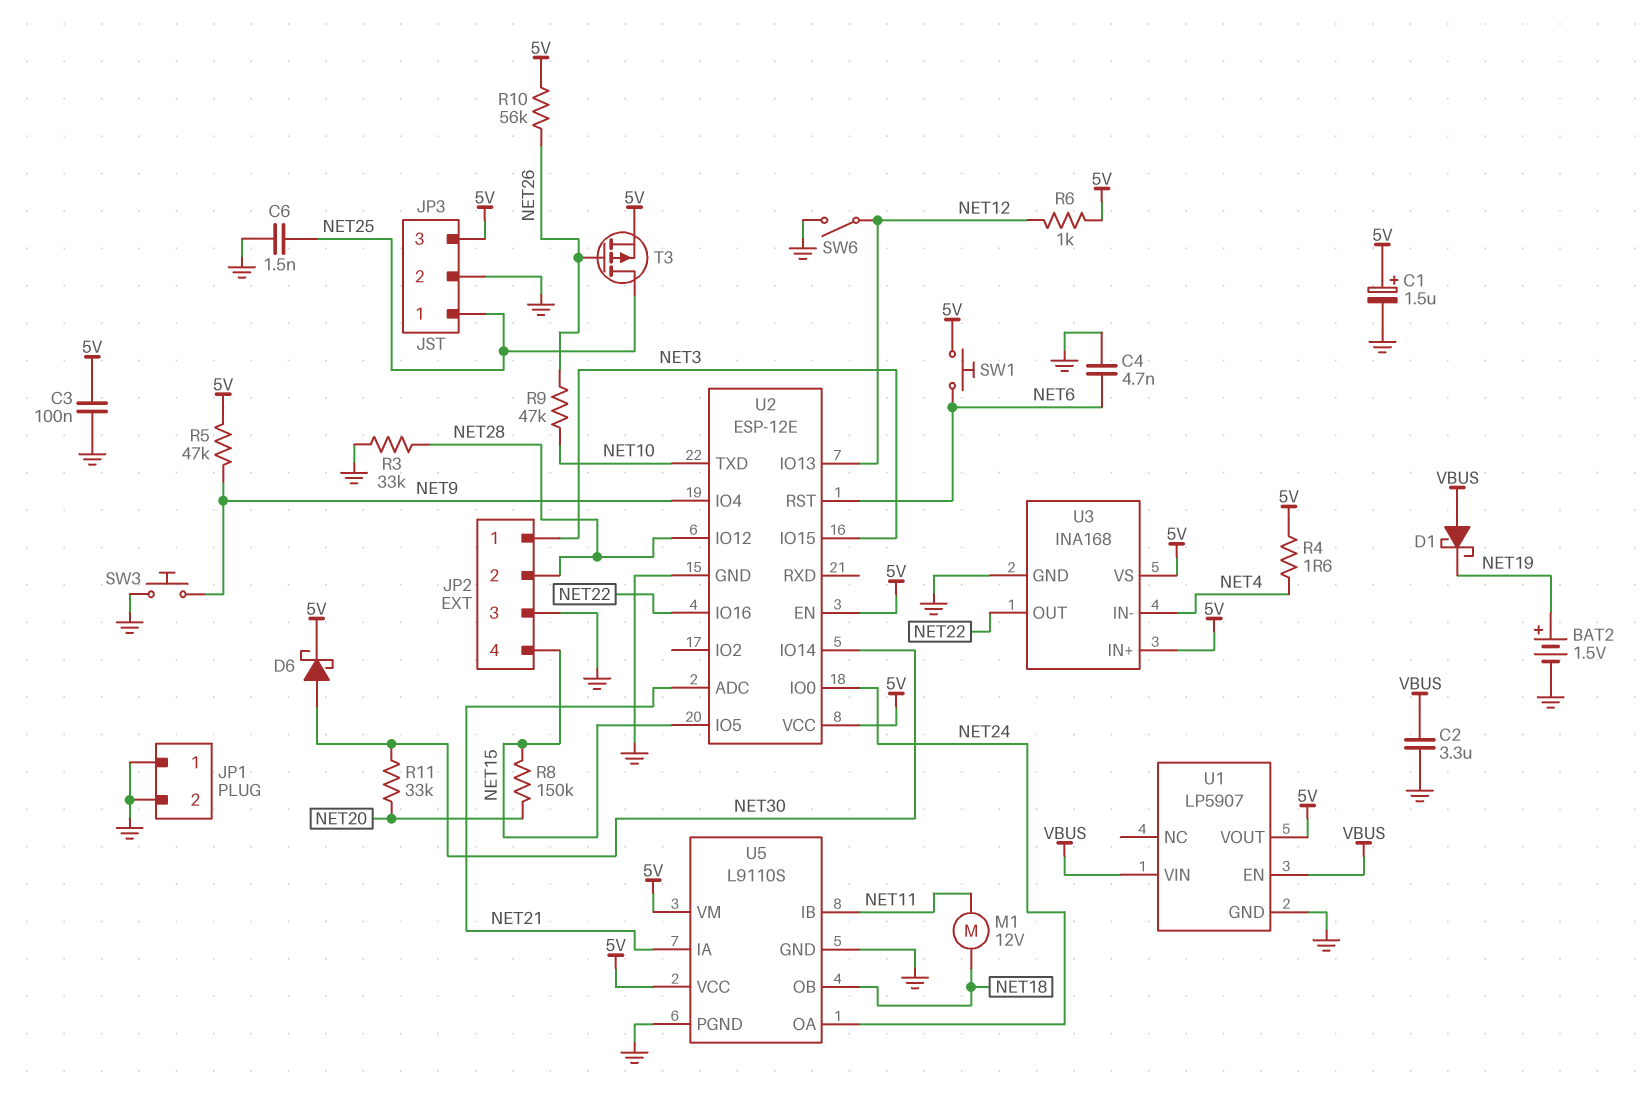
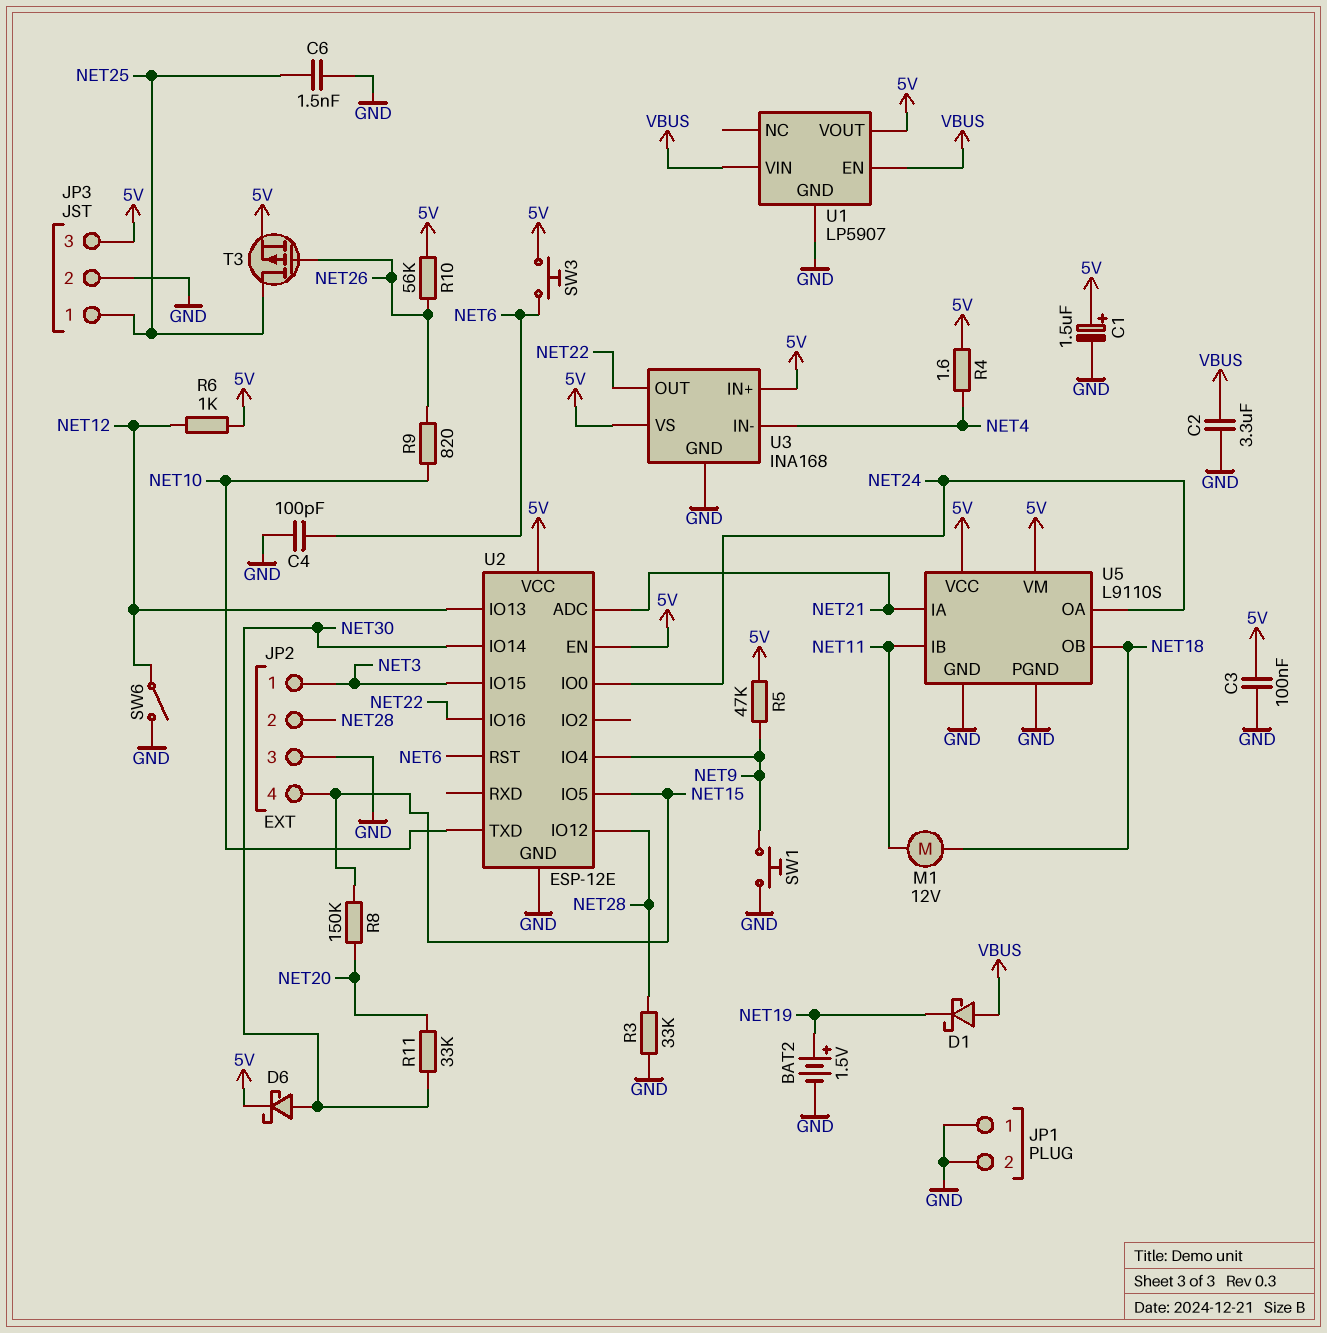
C4: 4.7nF (GND, NET6) -> 100pF (GND, NET6)
R9: 47k (NET10, NET26) -> 820 (NET10, NET26)
SW1: button (5V, NET6) -> button (GND, NET9)
SW3: button (GND, NET9) -> button (5V, NET6)

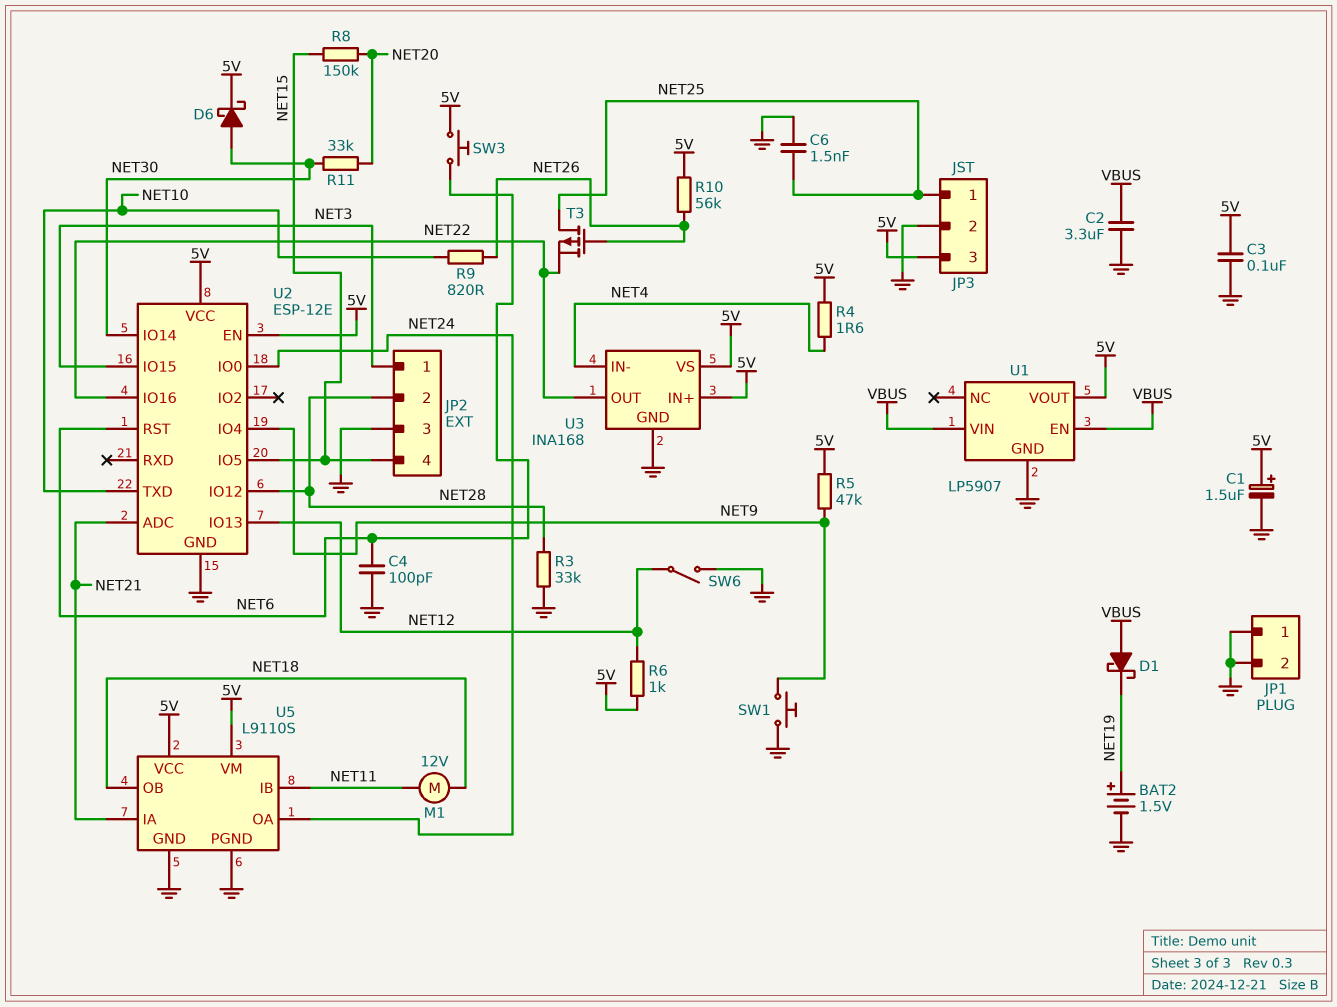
T3: PMOS (G NET26, D NET25, S 5V) -> PMOS (G NET26, D NET25, S NET22)

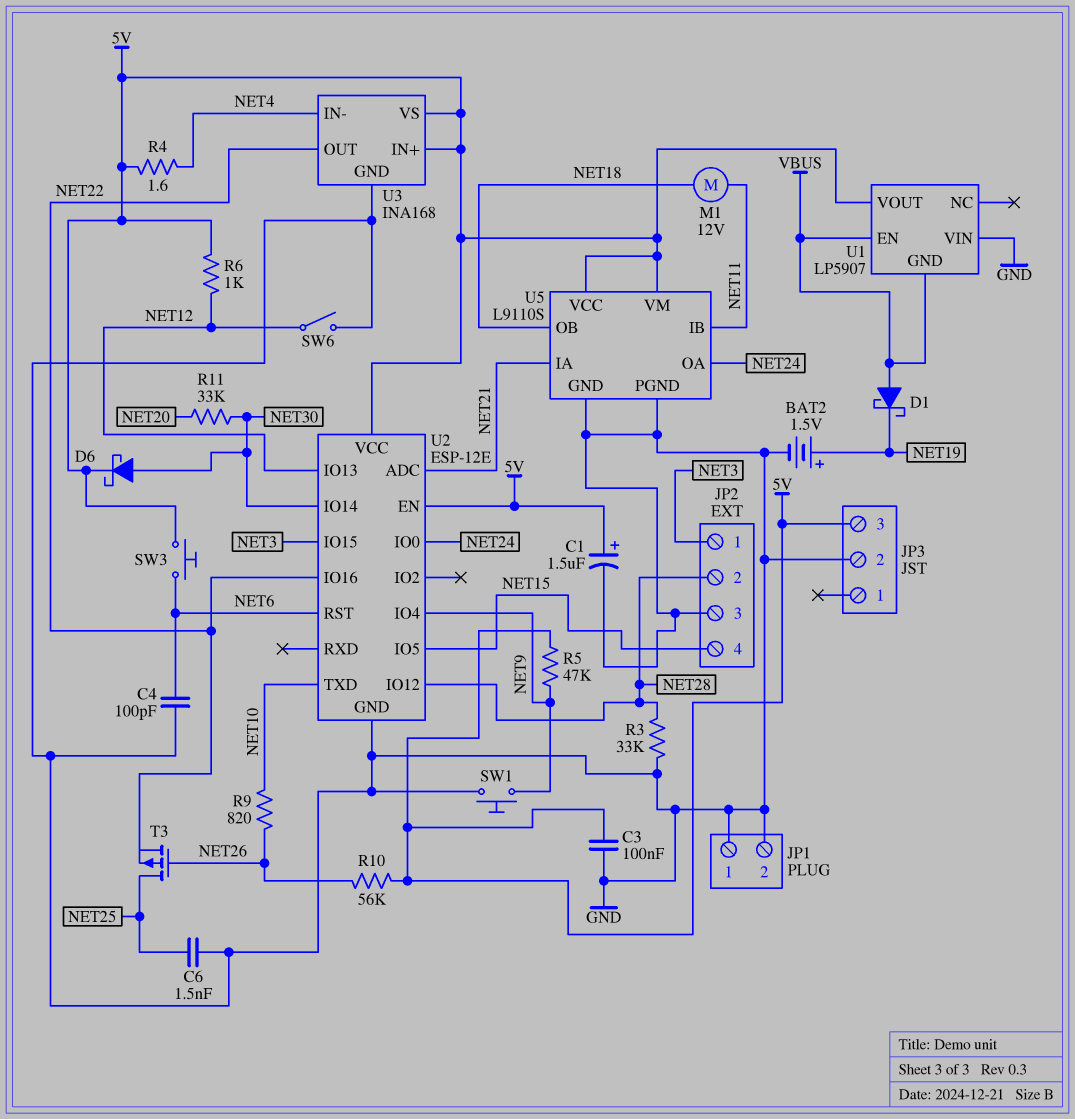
C2: 3.3uF (GND, VBUS) -> none
JP3 pin 1: NET25 -> none
R8: 150k (NET15, NET20) -> none
U1 pin GND: GND -> VBUS
U1 pin VIN: VBUS -> GND

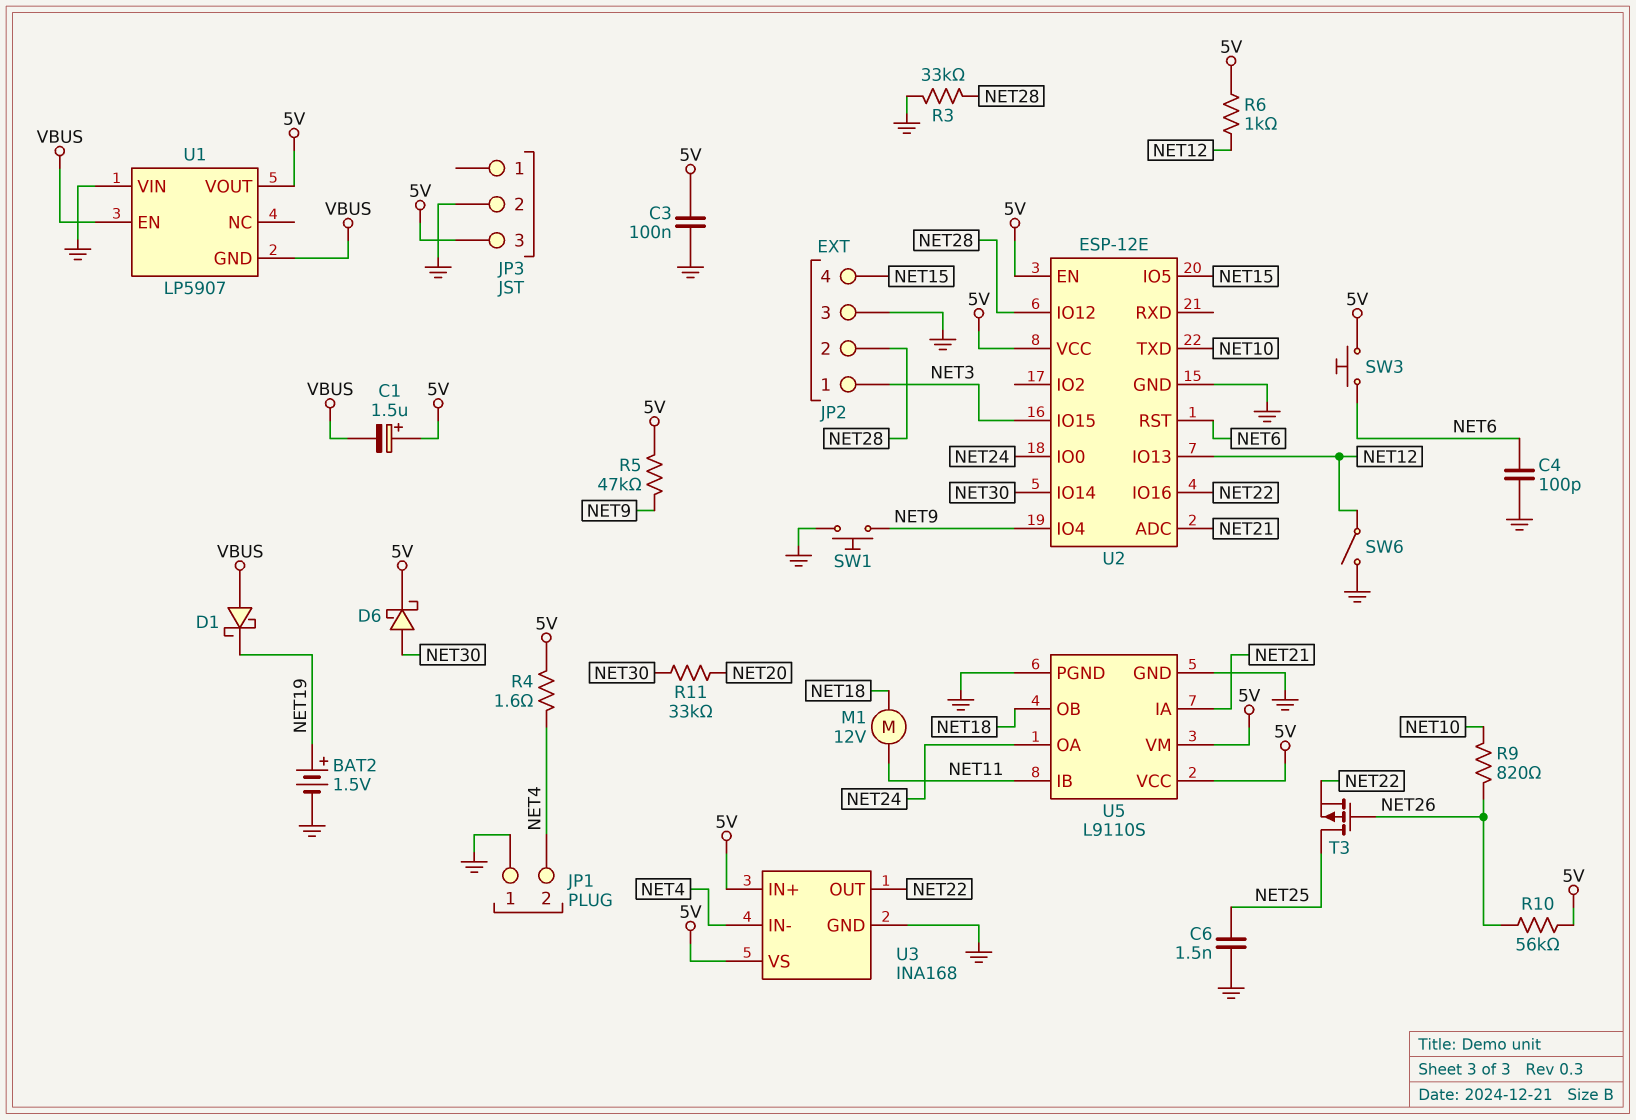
C1: 1.5uF (plus 5V, minus GND) -> 1.5uF (plus 5V, minus VBUS)
JP1 pin 2: GND -> NET4

